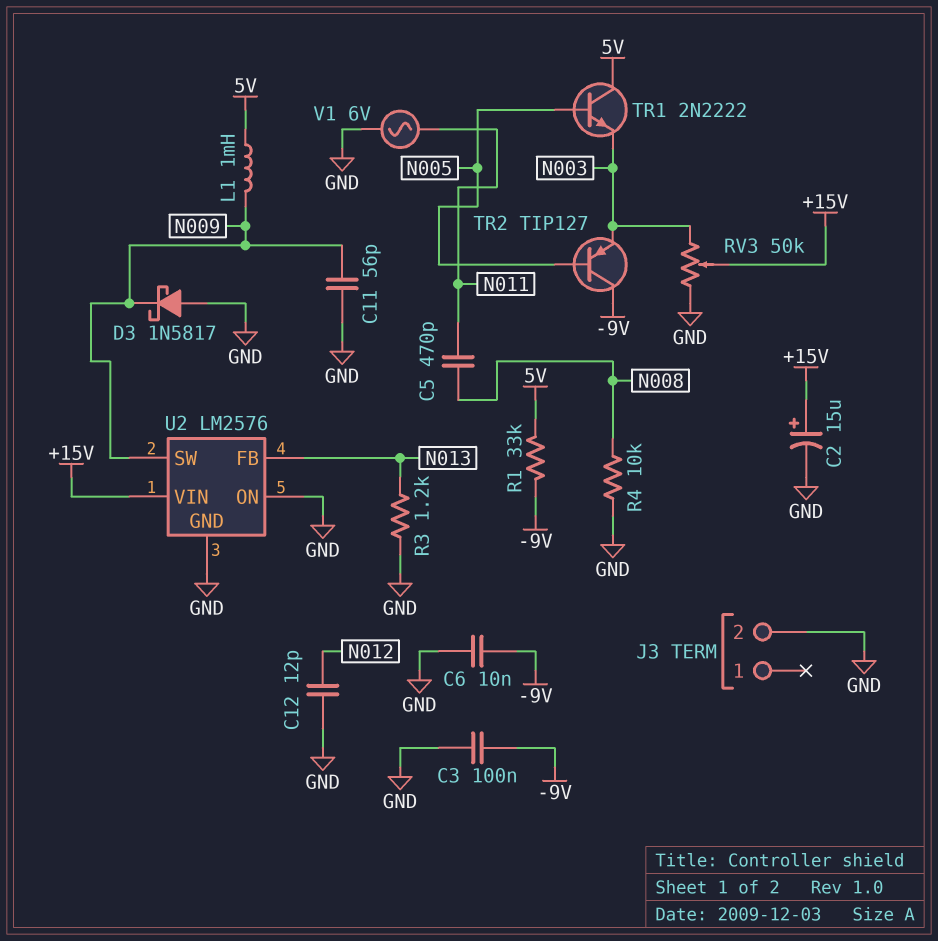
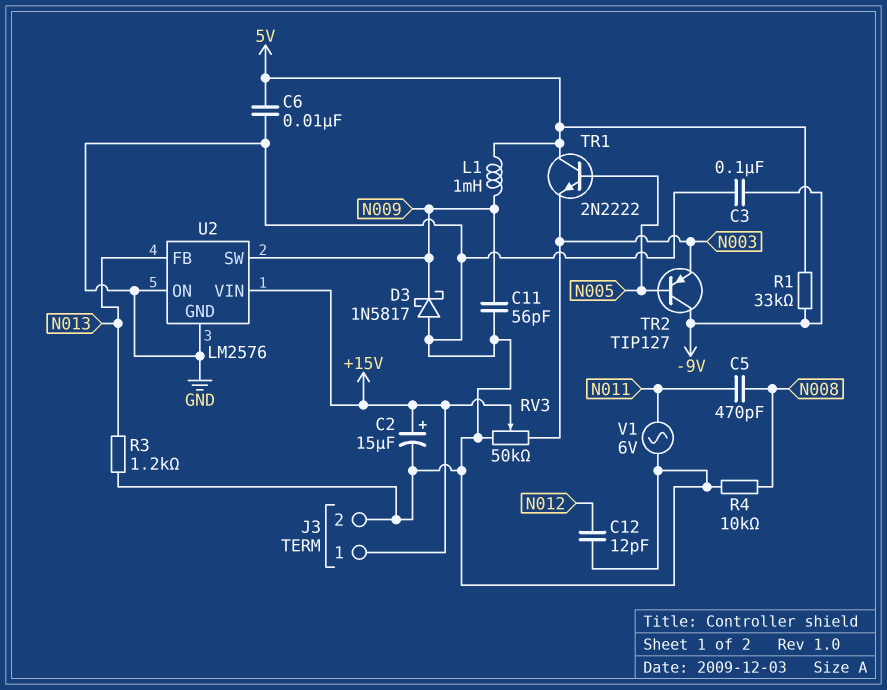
C6: 10nF (-9V, GND) -> 10nF (5V, GND)
J3 pin 1: none -> +15V

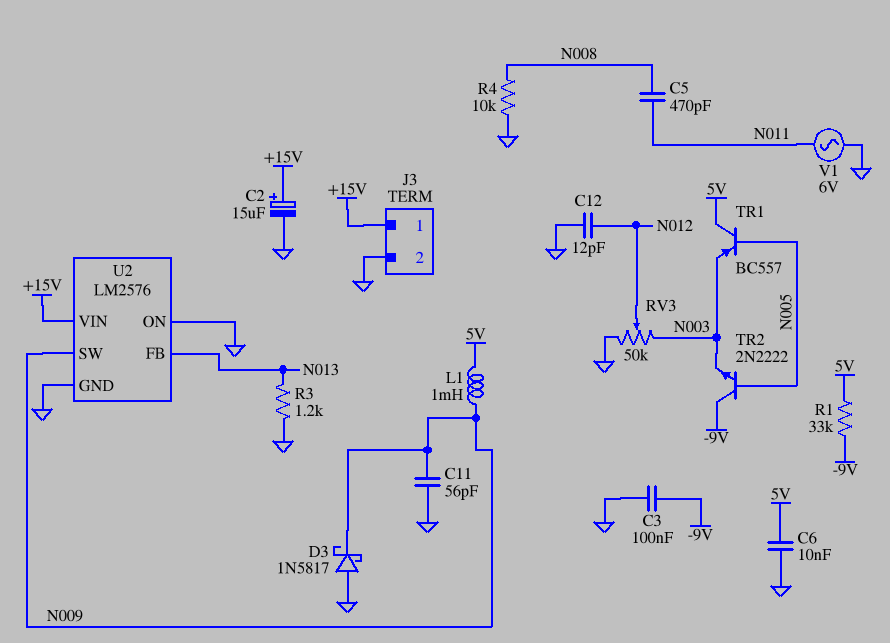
RV3: 50k (GND, N003, wiper +15V) -> 50k (GND, N003, wiper N012)
TR1: NPN 2N2222 (B N005, C 5V, E N003) -> PNP BC557 (B N005, C 5V, E N003)
TR2: PNP TIP127 (B N005, C -9V, E N003) -> NPN 2N2222 (B N005, C -9V, E N003)

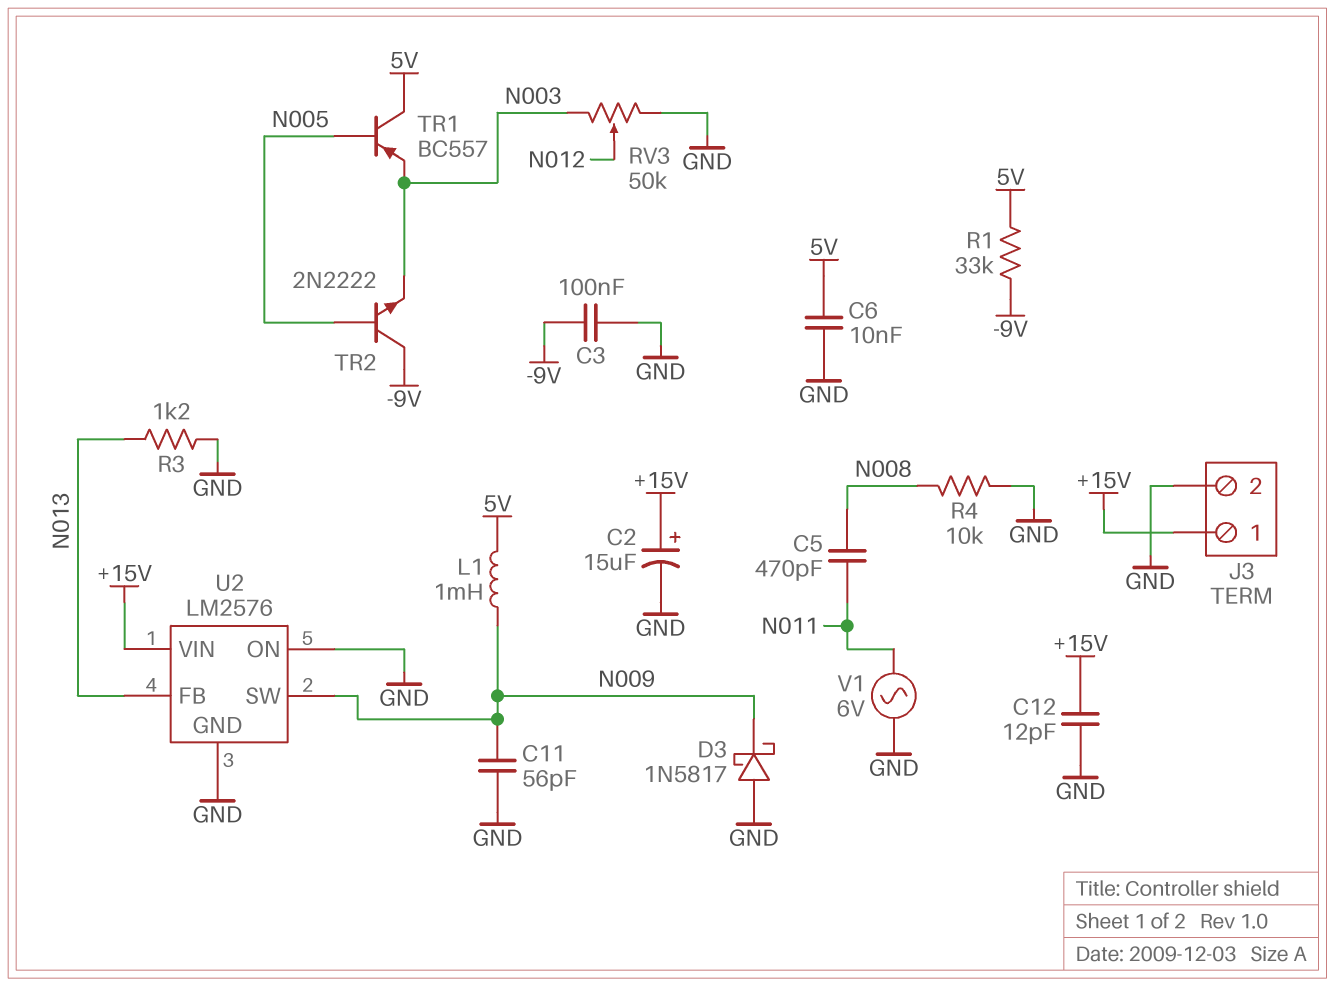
C12: 12pF (GND, N012) -> 12pF (+15V, GND)

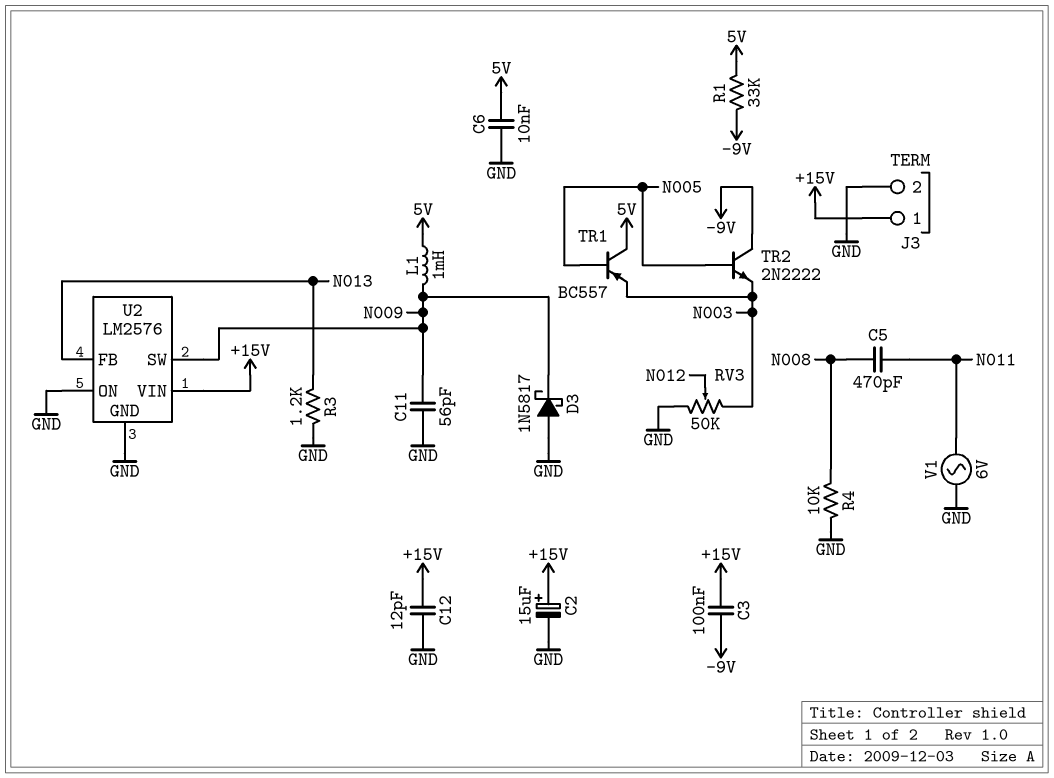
C3: 100nF (-9V, GND) -> 100nF (+15V, -9V)

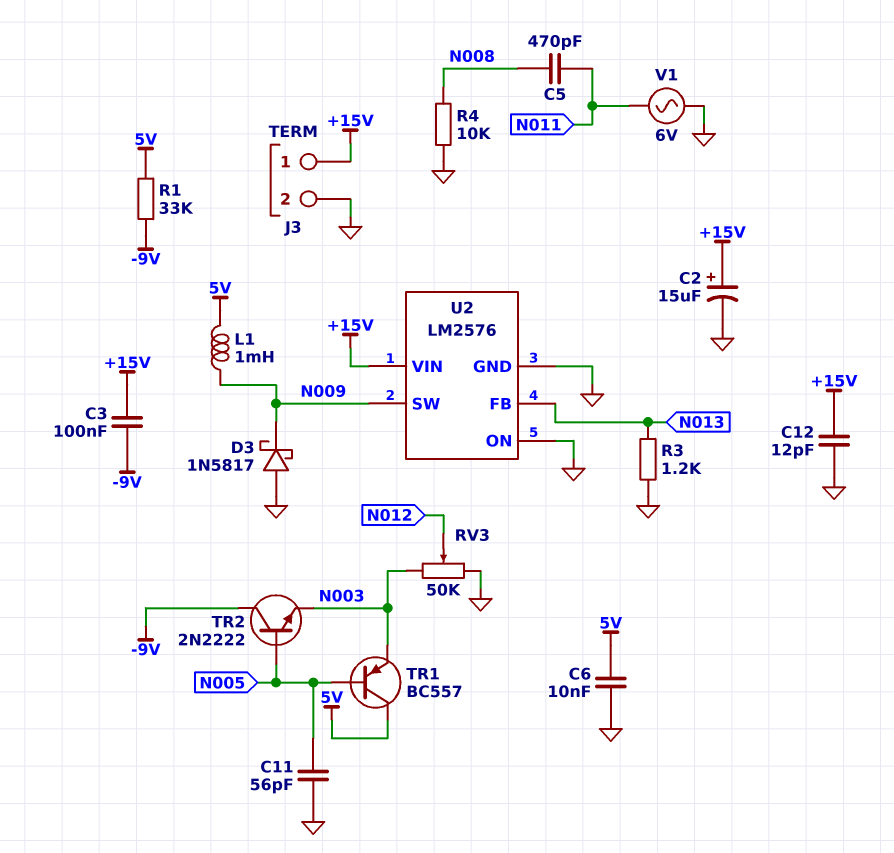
C11: 56pF (GND, N009) -> 56pF (GND, N005)

